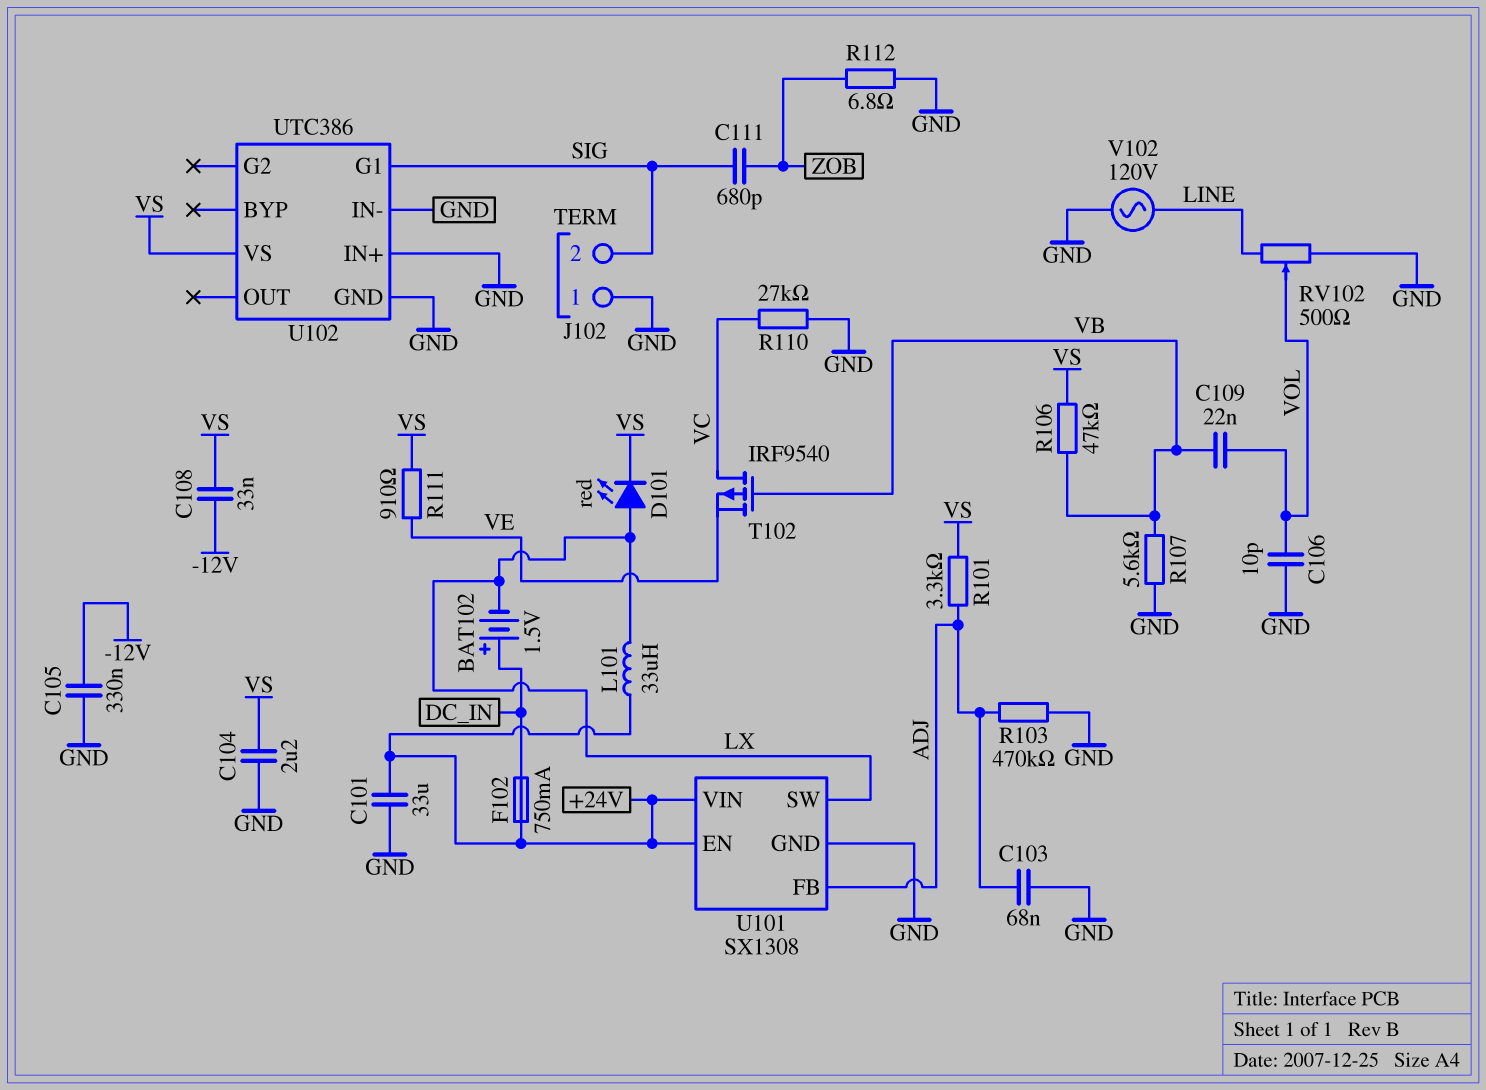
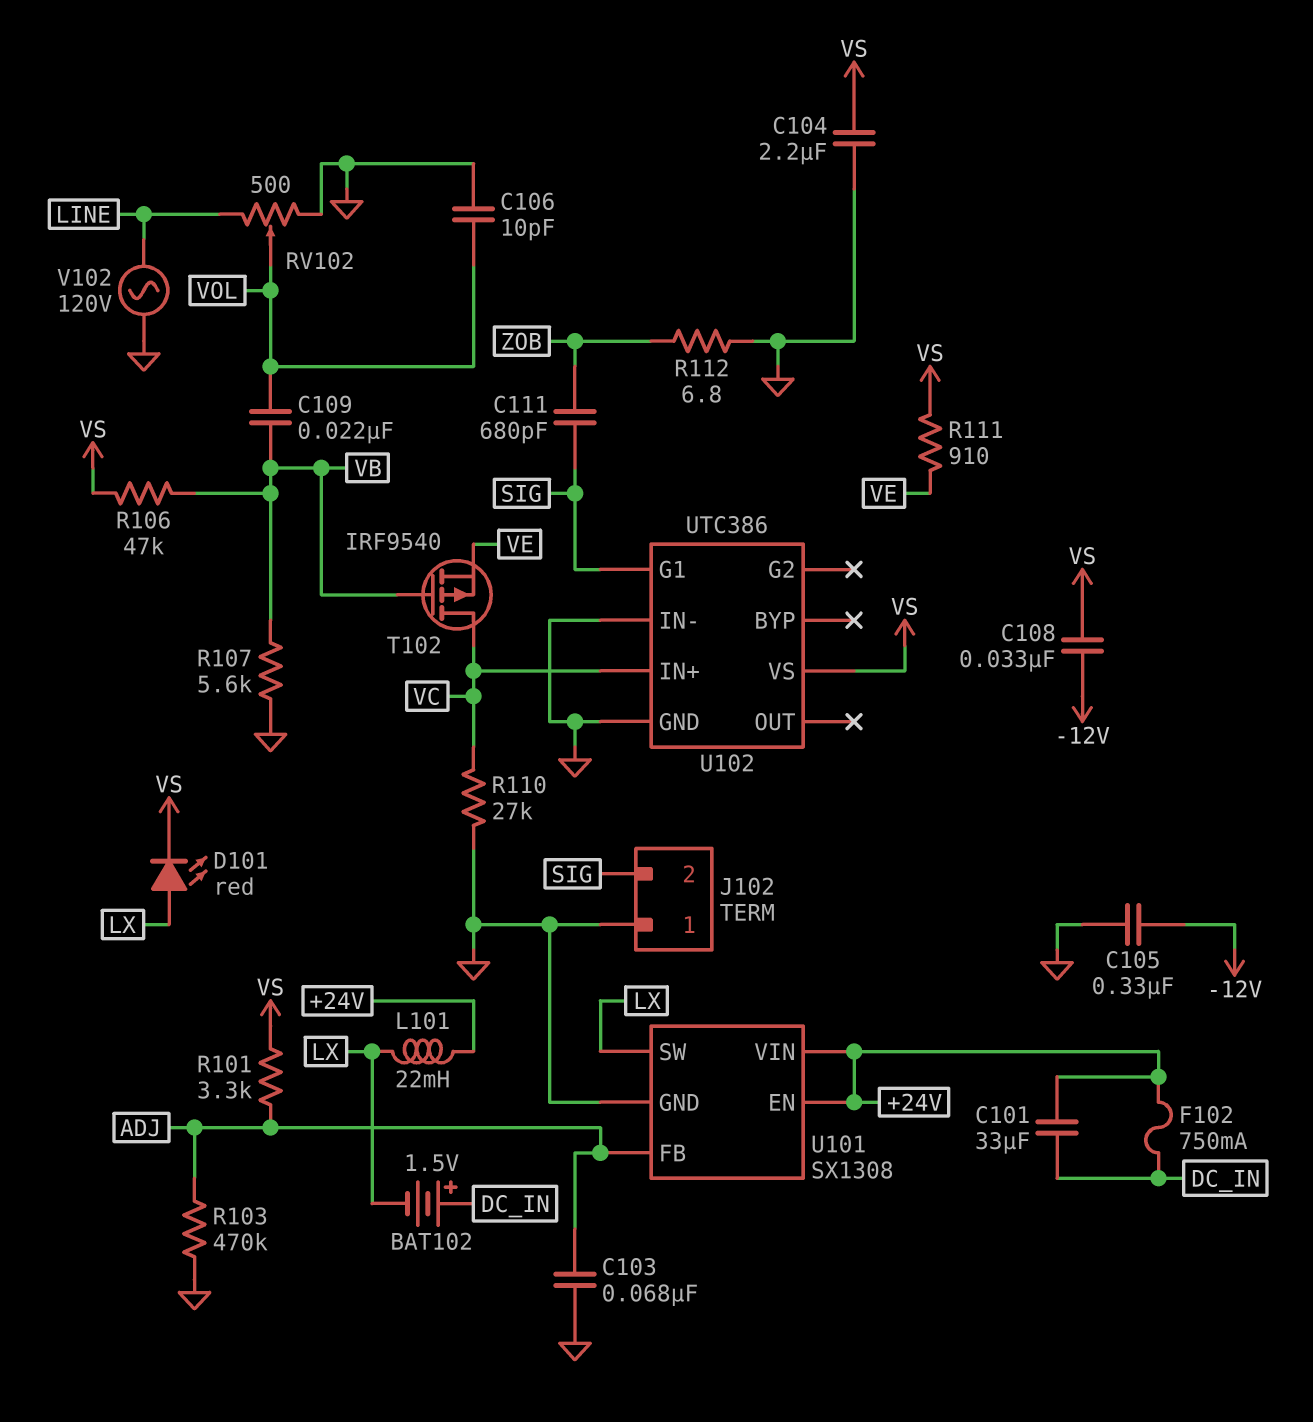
C101: 33uF (+24V, GND) -> 33uF (+24V, DC_IN)
L101: 33uH (+24V, LX) -> 22mH (+24V, LX)
U102 pin IN+: GND -> VC

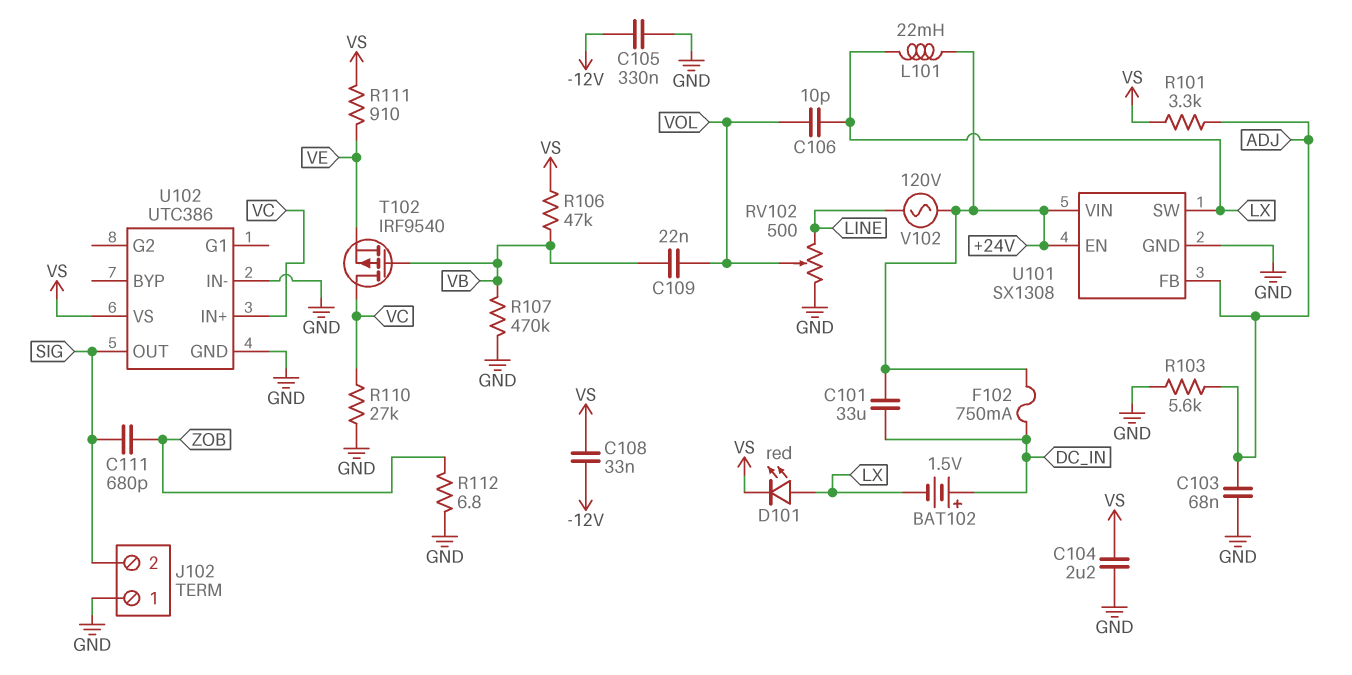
C106: 10pF (GND, VOL) -> 10pF (LX, VOL)
R103: 470k (ADJ, GND) -> 5.6k (ADJ, GND)
R107: 5.6k (GND, VB) -> 470k (GND, VB)
U102 pin G1: SIG -> none
U102 pin OUT: none -> SIG
V102: AC 120V (GND, LINE) -> AC 120V (+24V, LINE)

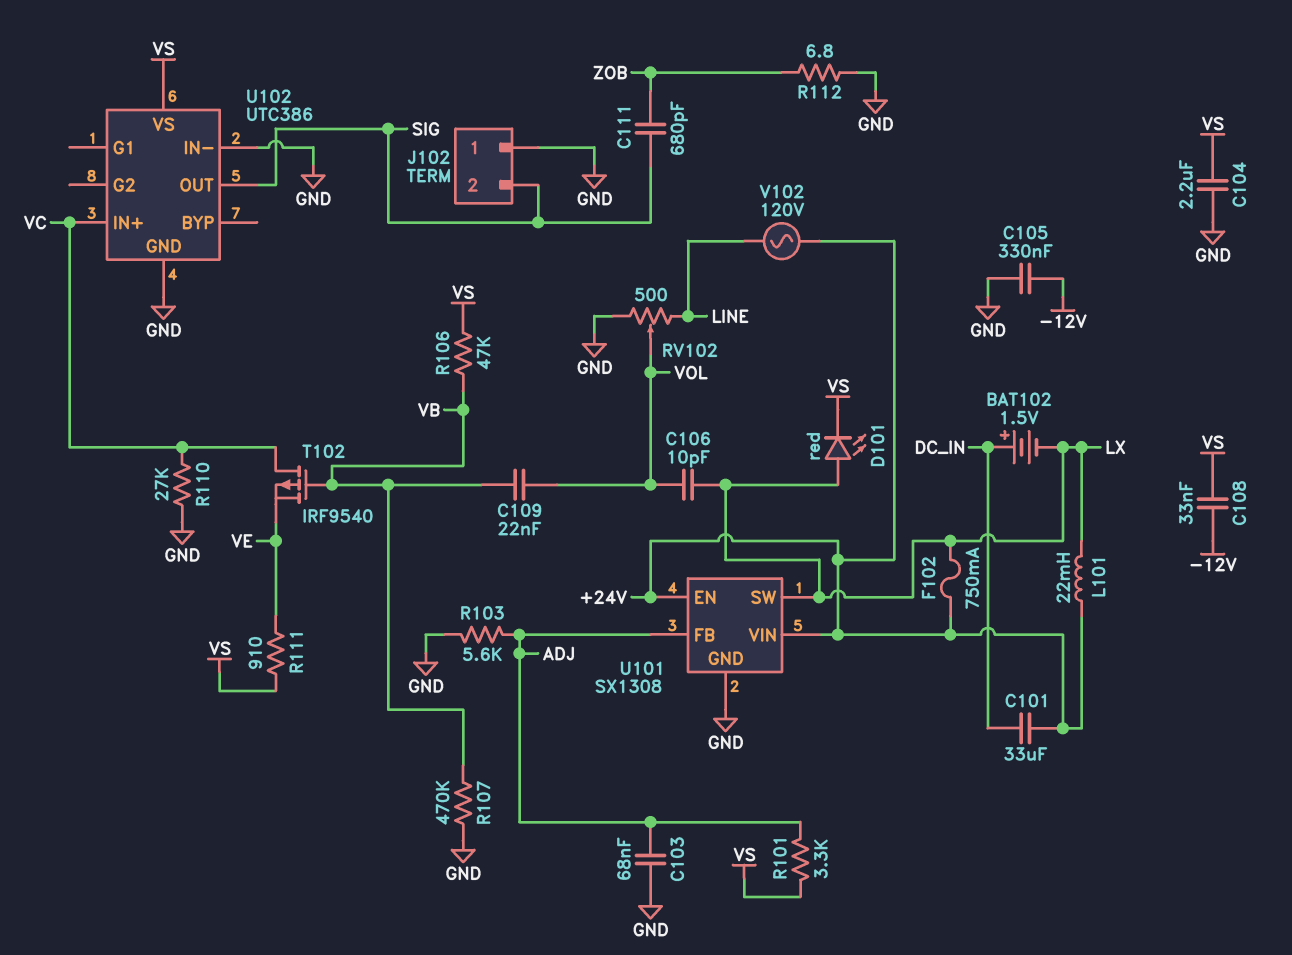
F102: 750mA (+24V, DC_IN) -> 750mA (+24V, LX)

